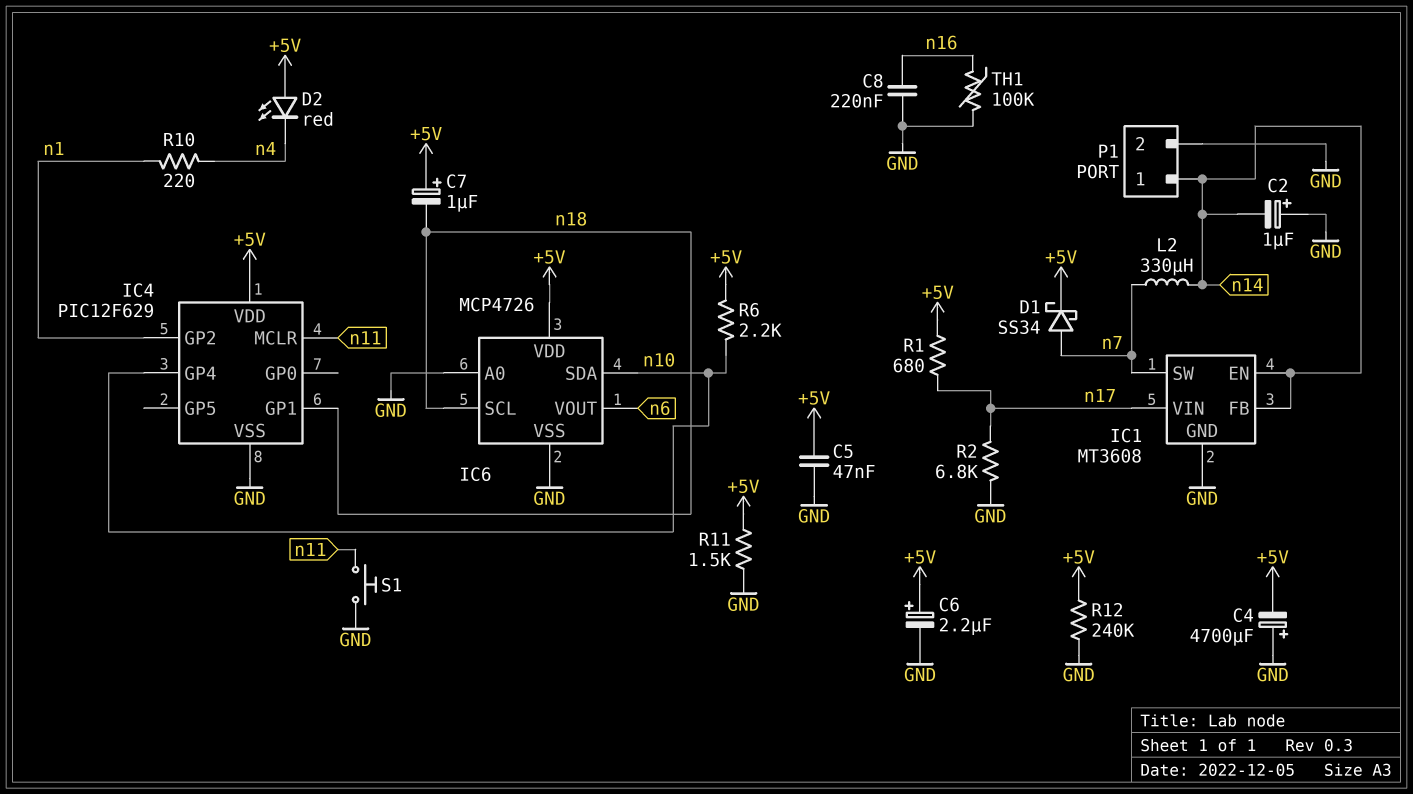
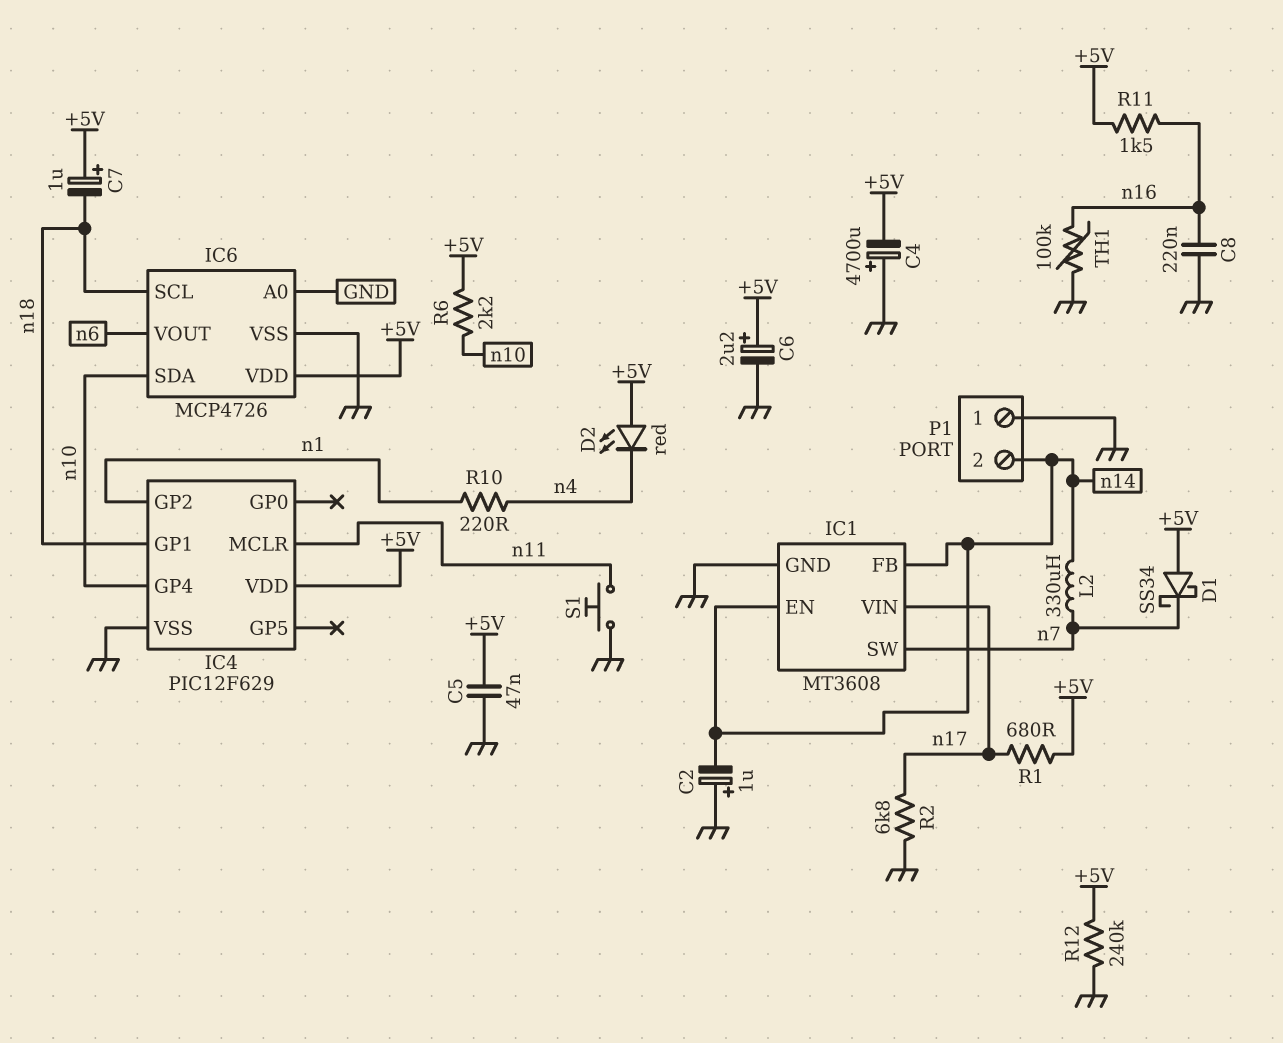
D1: schottky SS34 (A n7, K +5V) -> schottky SS34 (A +5V, K n7)
P1 pin 1: n14 -> GND
P1 pin 2: GND -> n14
R11: 1.5k (+5V, GND) -> 1.5k (+5V, n16)

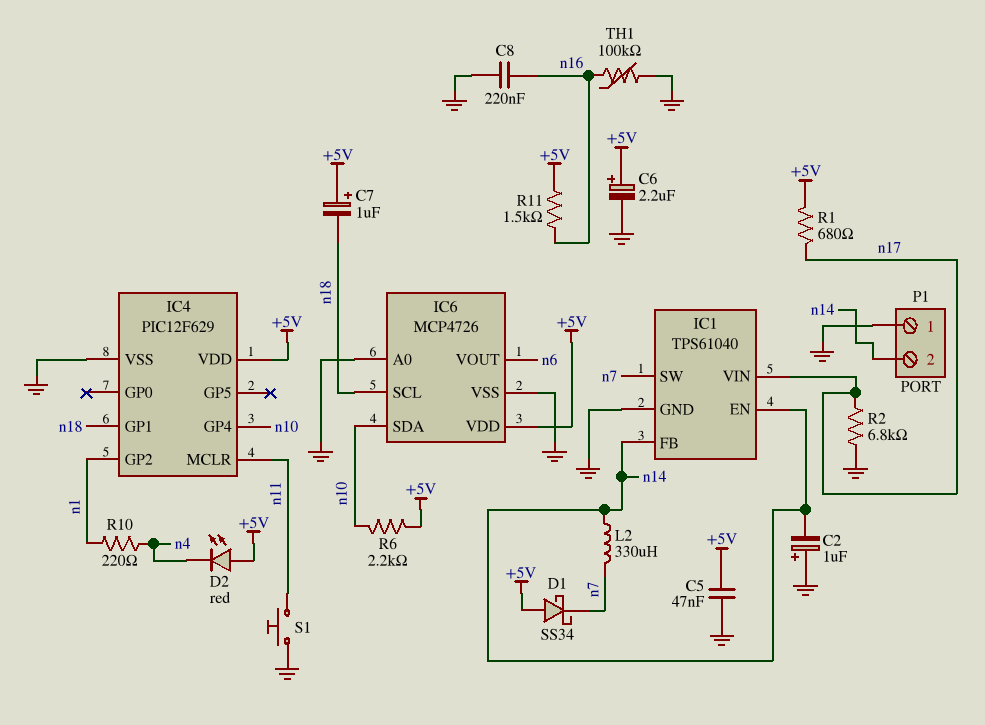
C4: 4700uF (plus GND, minus +5V) -> none
IC1: MT3608 -> TPS61040
R12: 240k (+5V, GND) -> none

